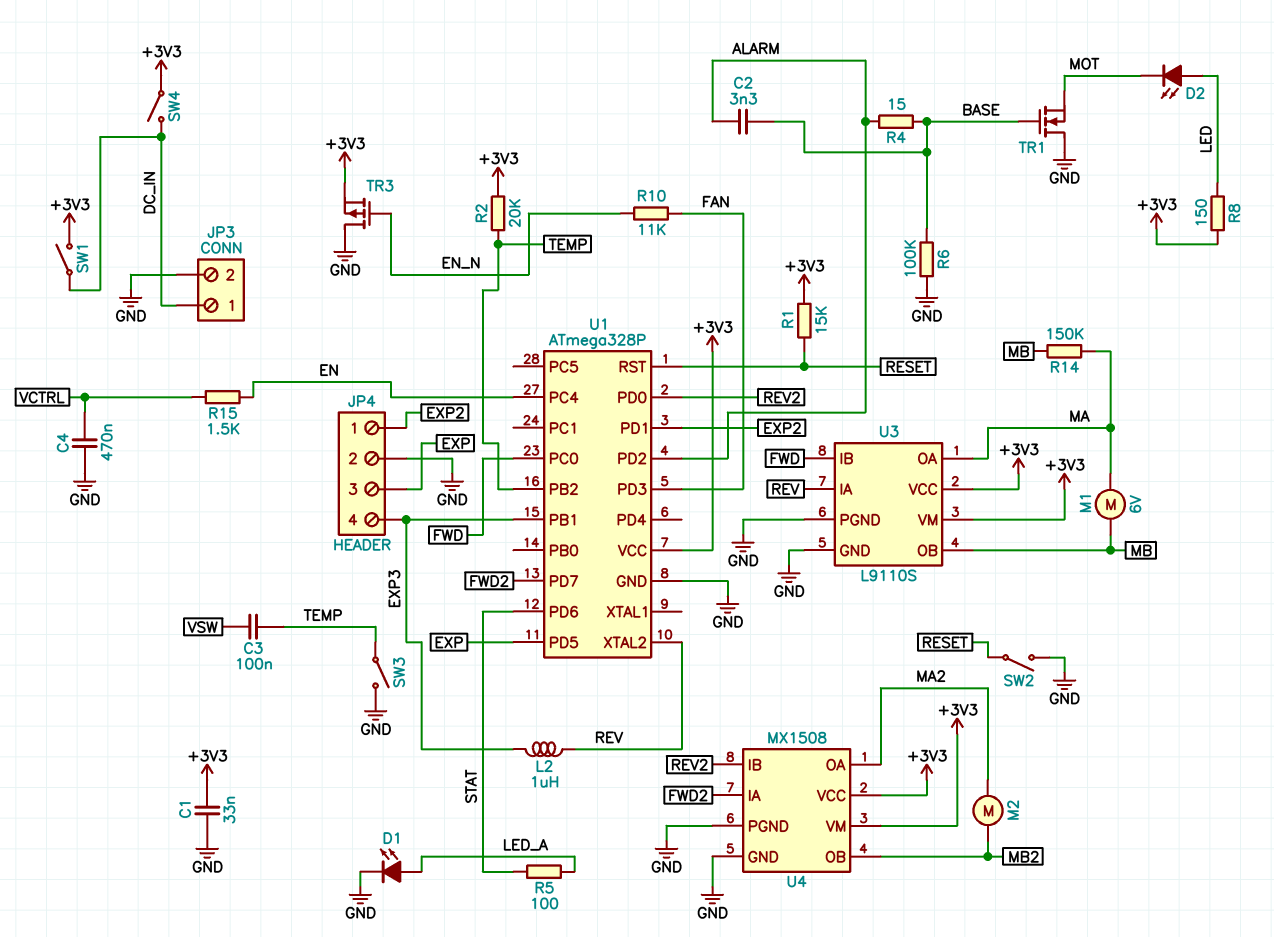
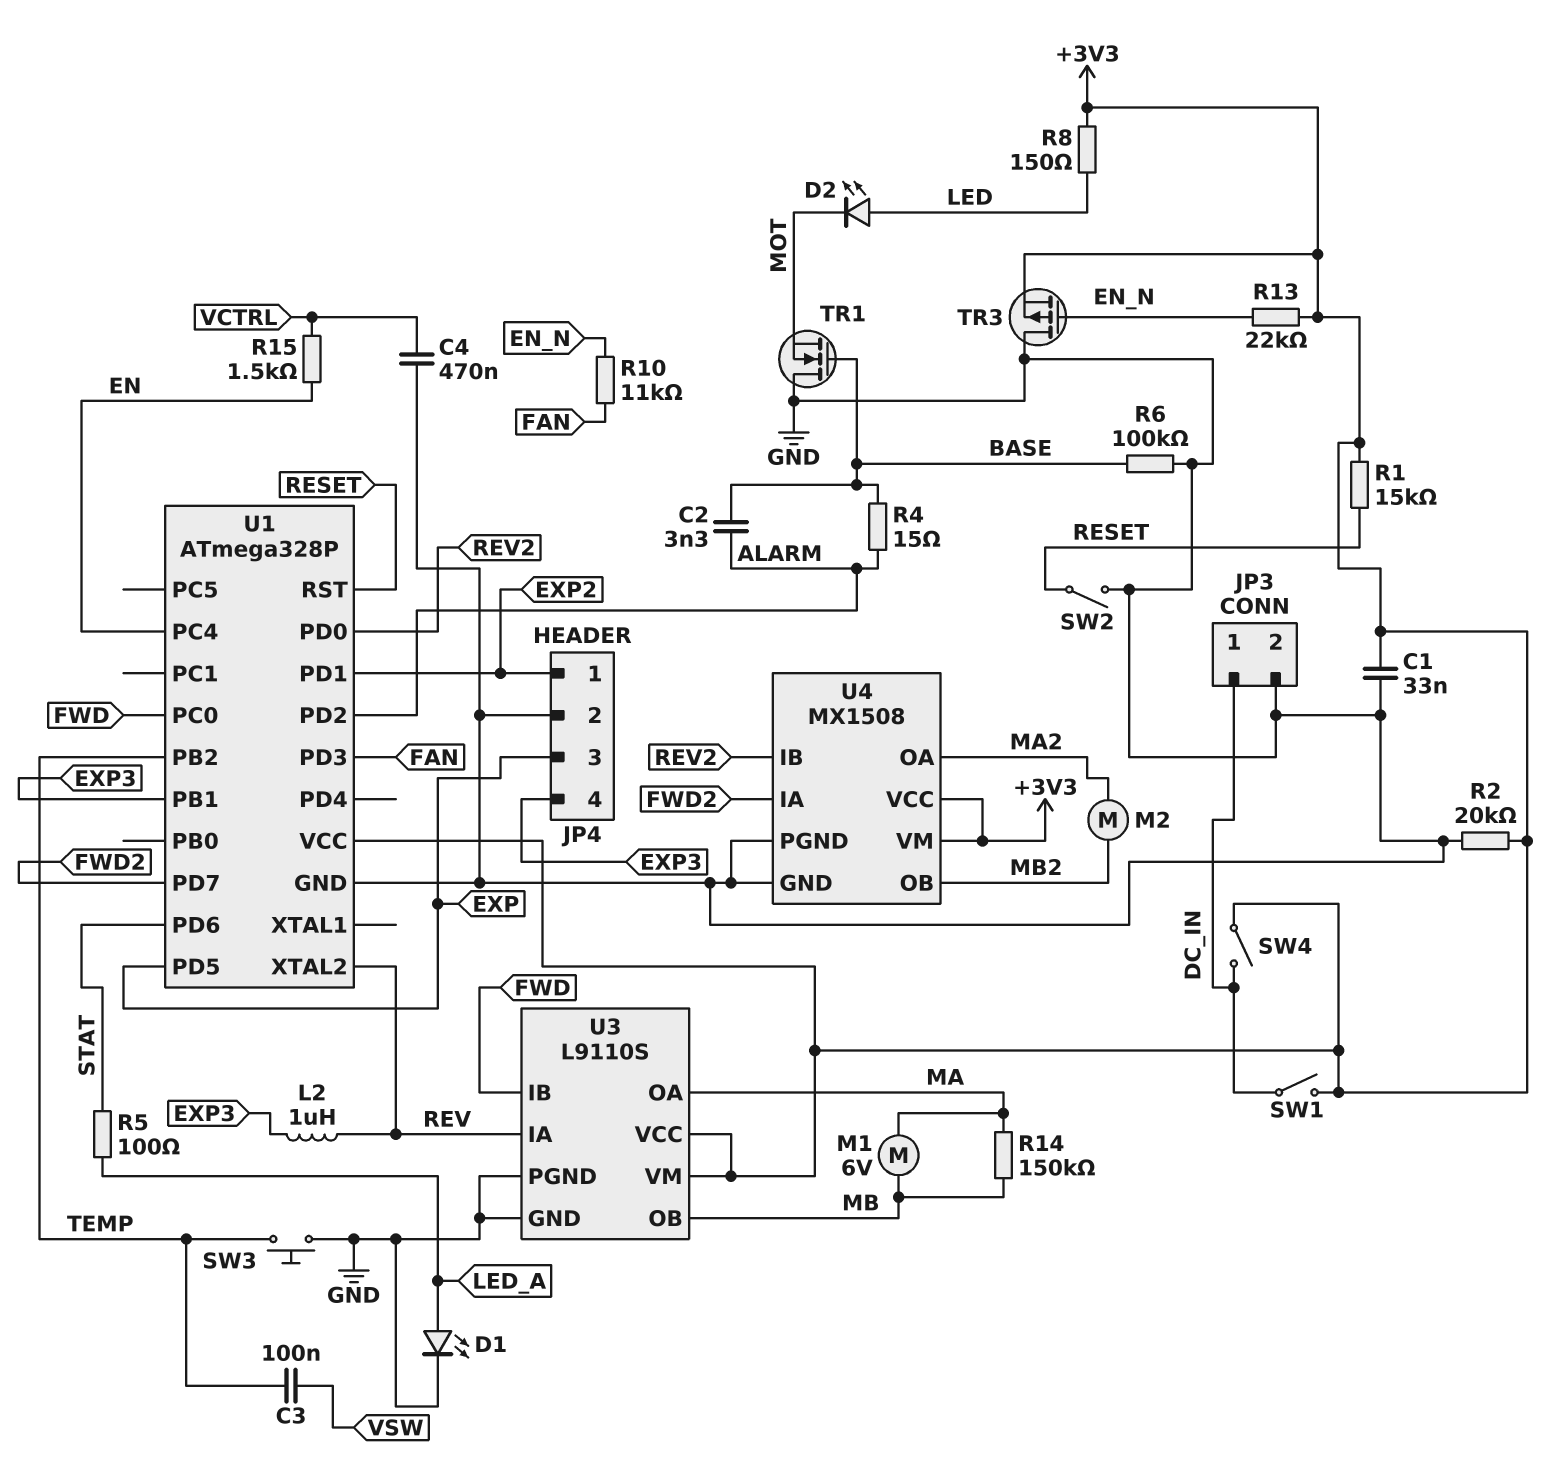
R2: 20k (+3V3, TEMP) -> 20k (+3V3, GND)
R13: none -> 22k (+3V3, EN_N)
SW3: switch (GND, TEMP) -> button (GND, TEMP)

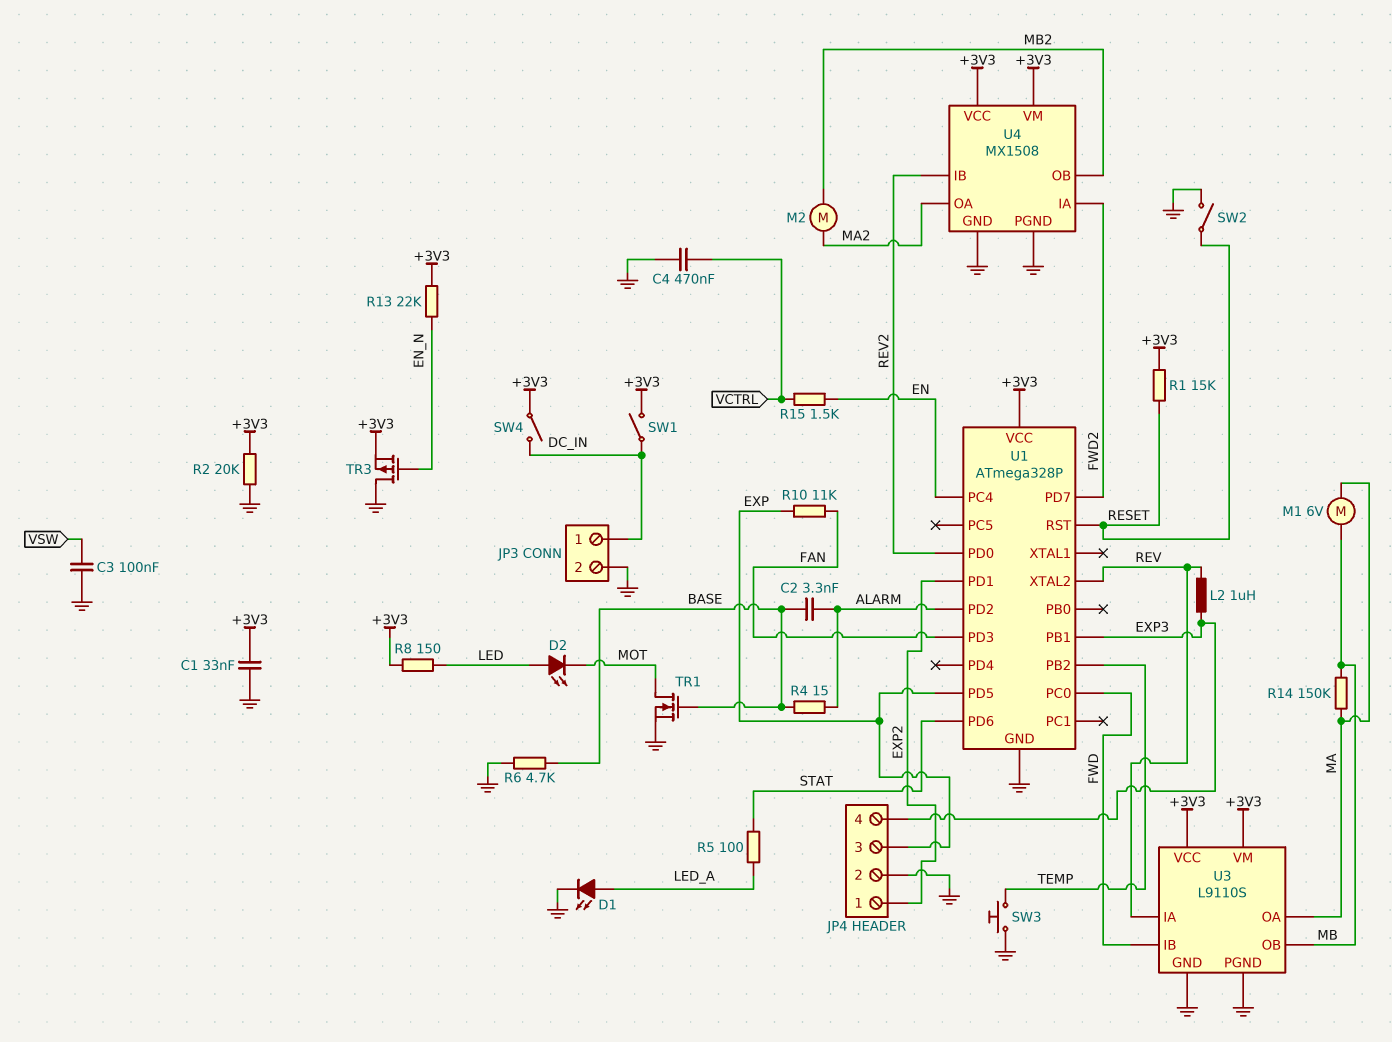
C3: 100nF (TEMP, VSW) -> 100nF (GND, VSW)
R6: 100k (BASE, GND) -> 4.7k (BASE, GND)
R10: 11k (EN_N, FAN) -> 11k (EXP, FAN)
TR1: NMOS (G BASE, D GND, S MOT) -> NMOS (G BASE, D MOT, S GND)

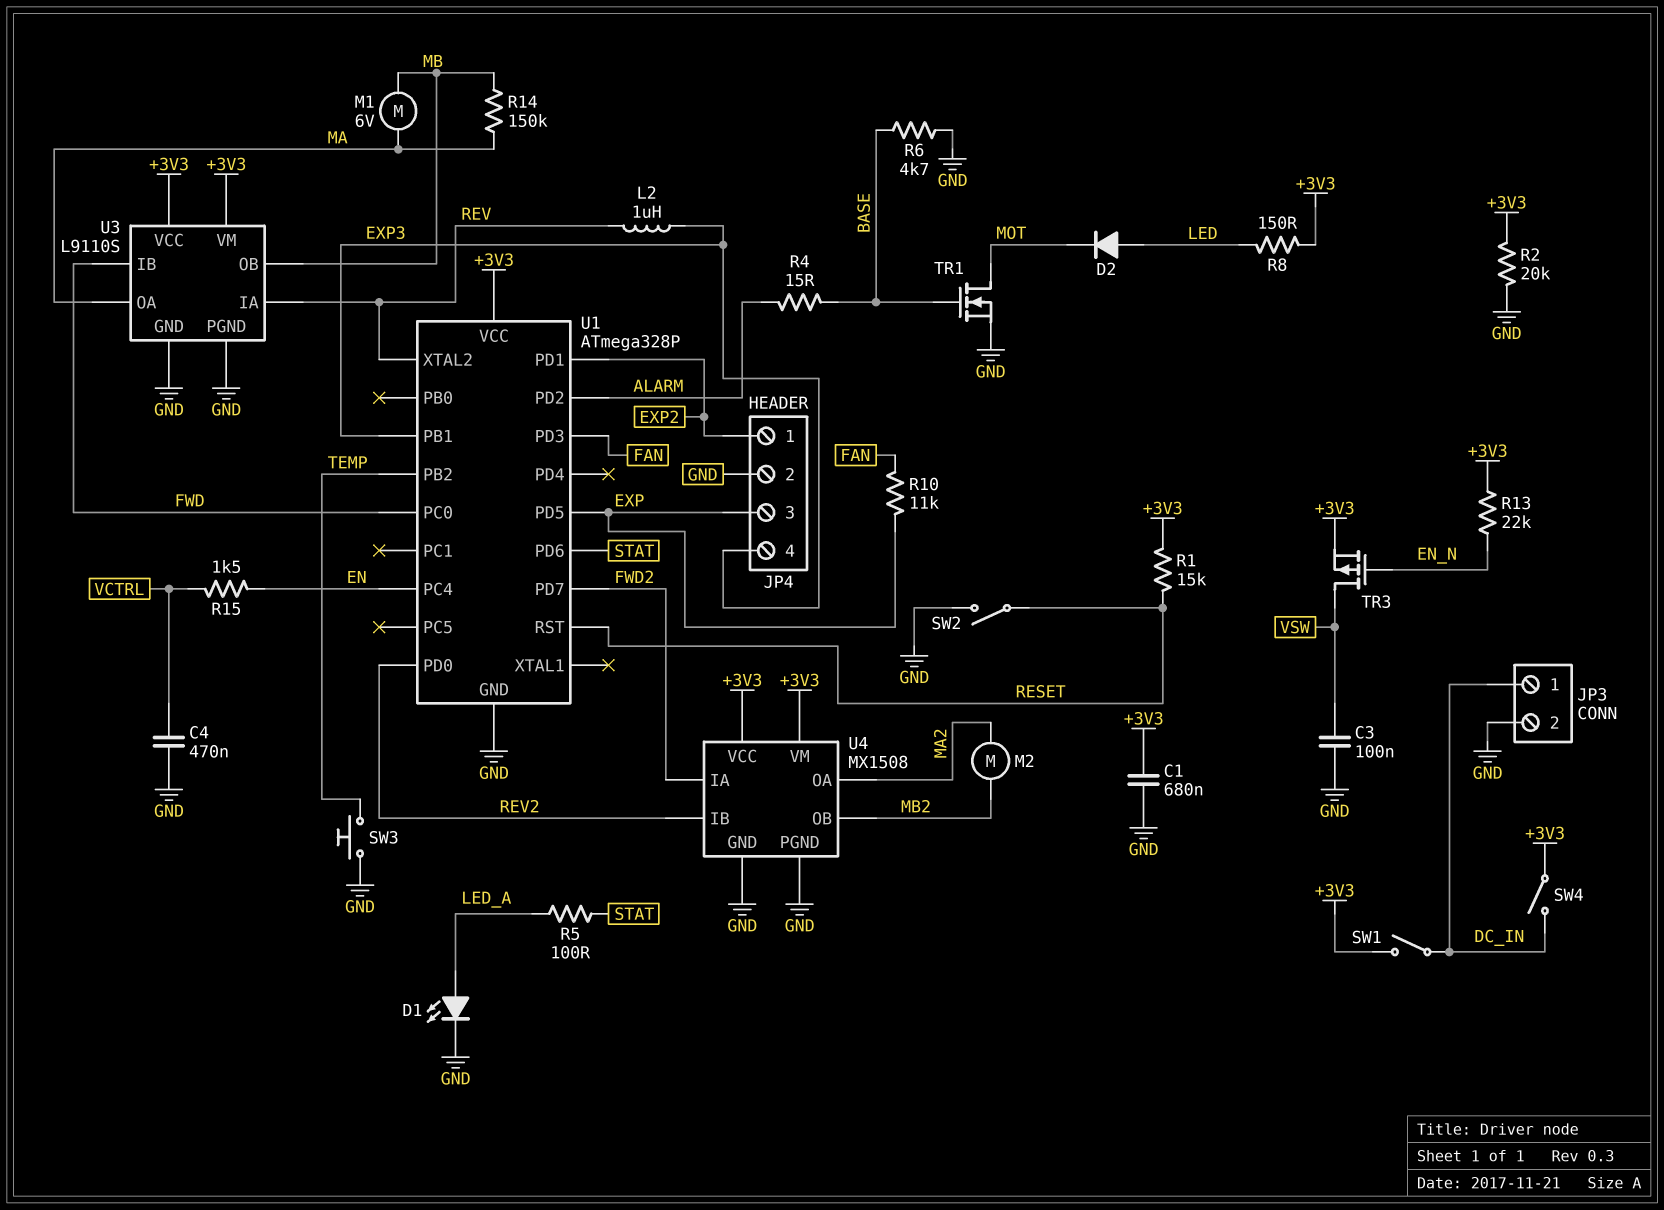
C1: 33nF (+3V3, GND) -> 680nF (+3V3, GND)
C2: 3.3nF (ALARM, BASE) -> none
D2: LED (A LED, K MOT) -> diode (A LED, K MOT)
TR3: PMOS (G EN_N, D GND, S +3V3) -> PMOS (G EN_N, D VSW, S +3V3)

